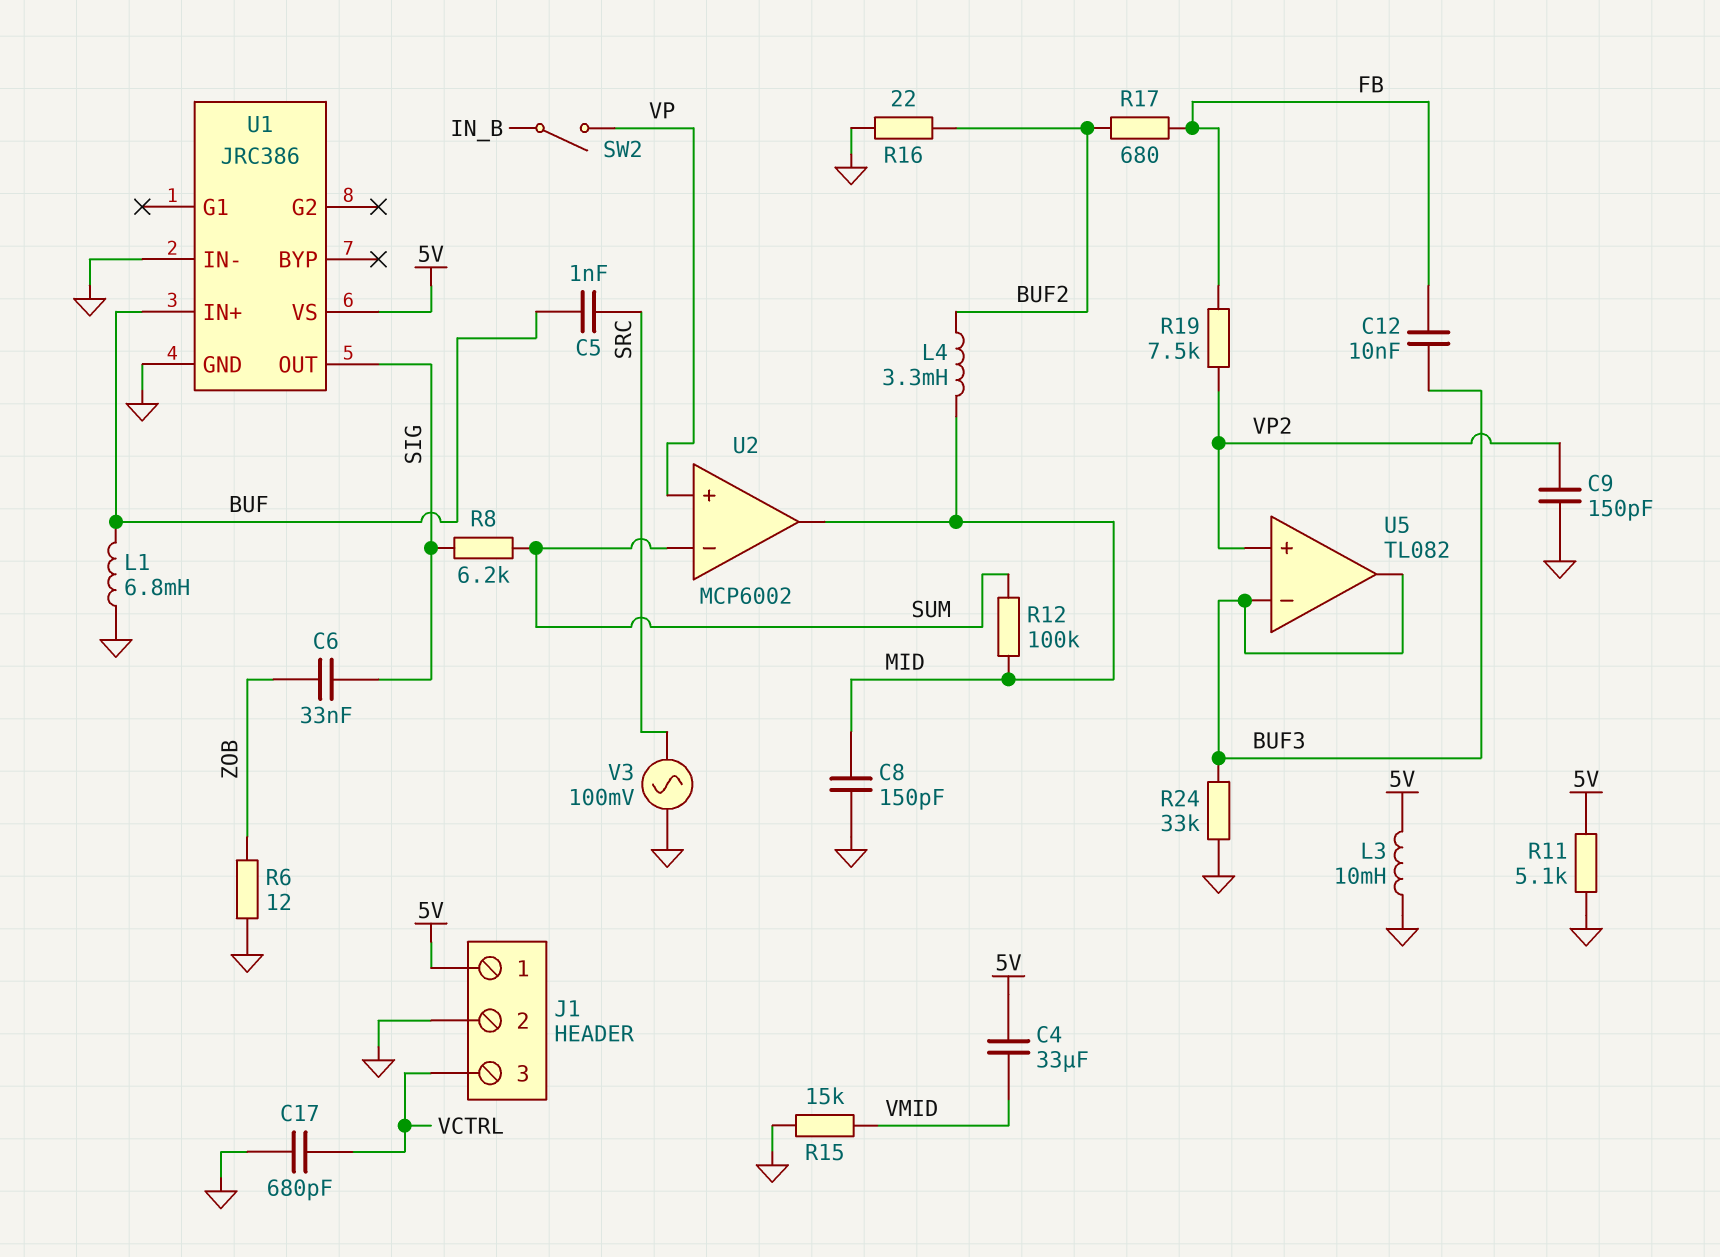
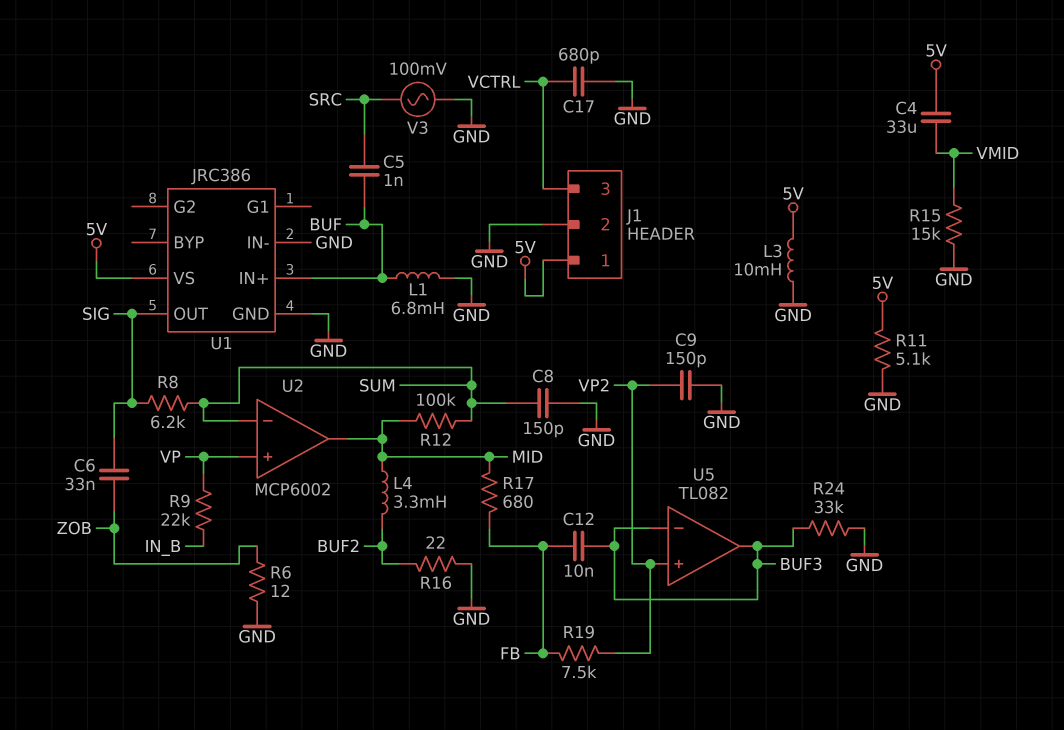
C8: 150pF (GND, MID) -> 150pF (GND, SUM)
R9: none -> 22k (IN_B, VP)
R17: 680 (BUF2, FB) -> 680 (FB, MID)
SW2: switch (IN_B, VP) -> none

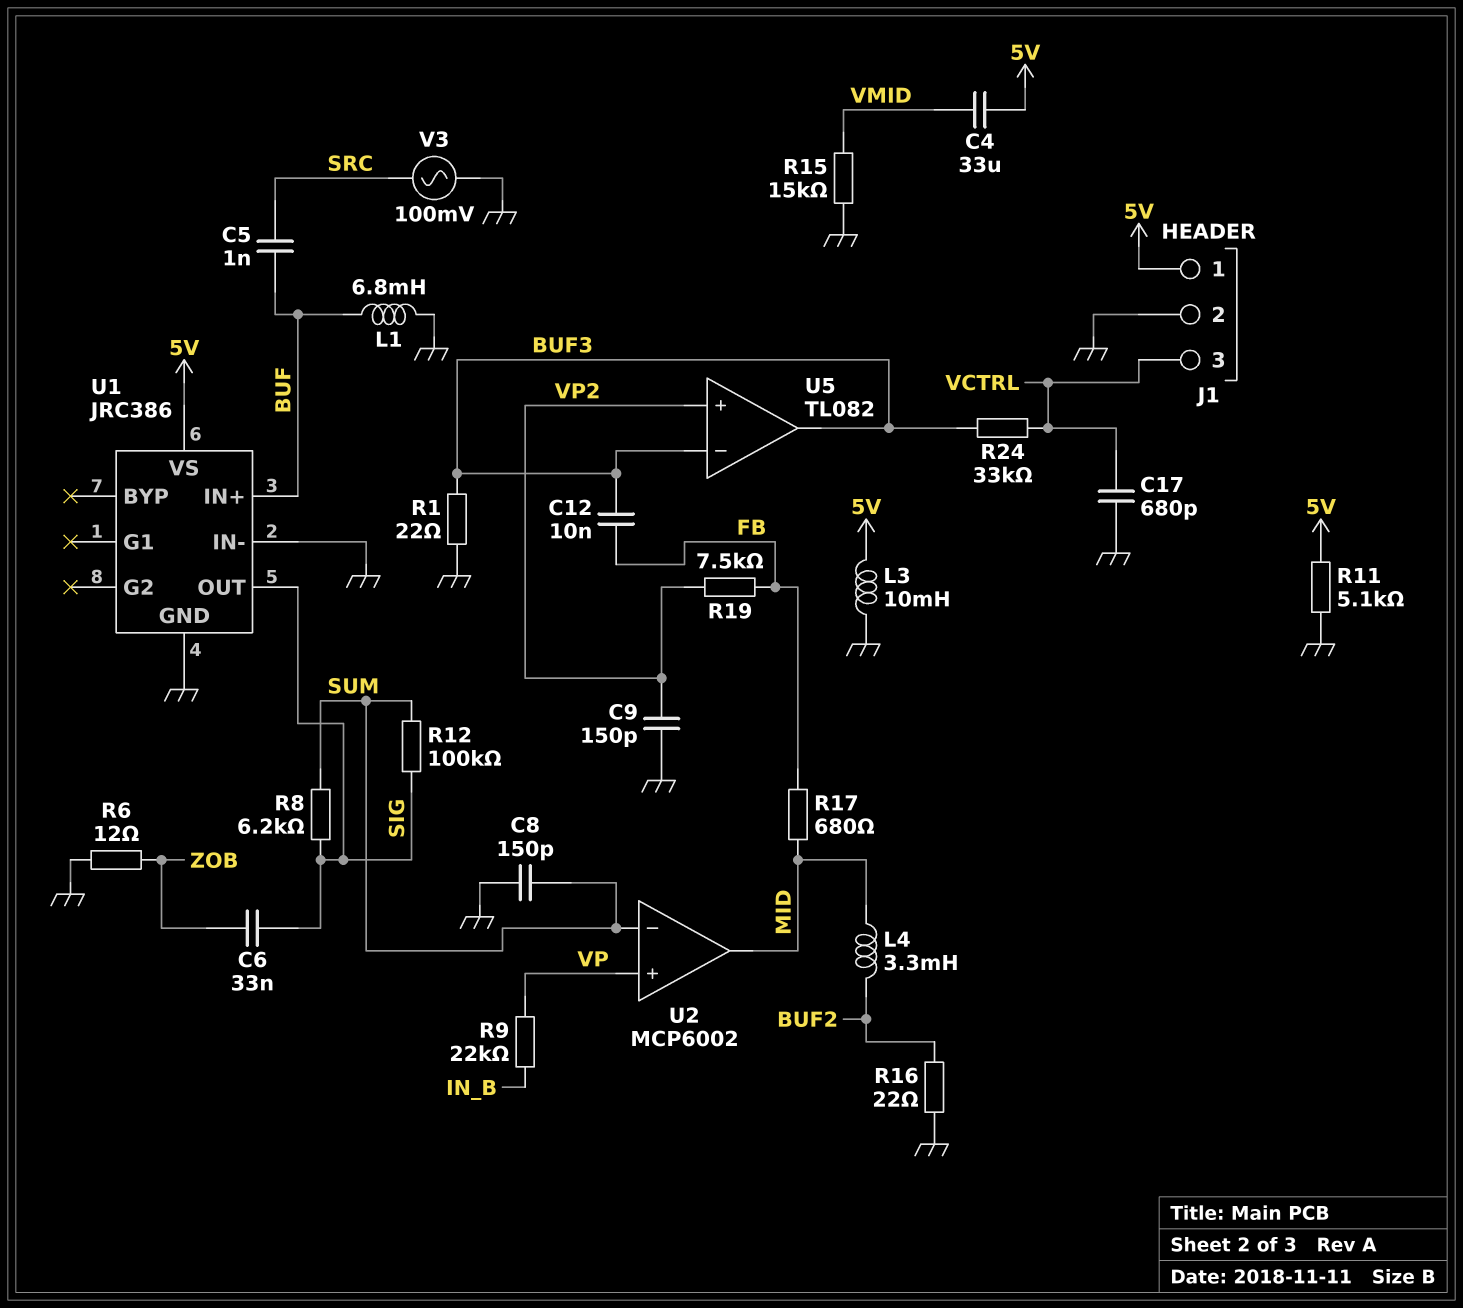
R1: none -> 22 (BUF3, GND)
R12: 100k (MID, SUM) -> 100k (SIG, SUM)
R24: 33k (BUF3, GND) -> 33k (BUF3, VCTRL)

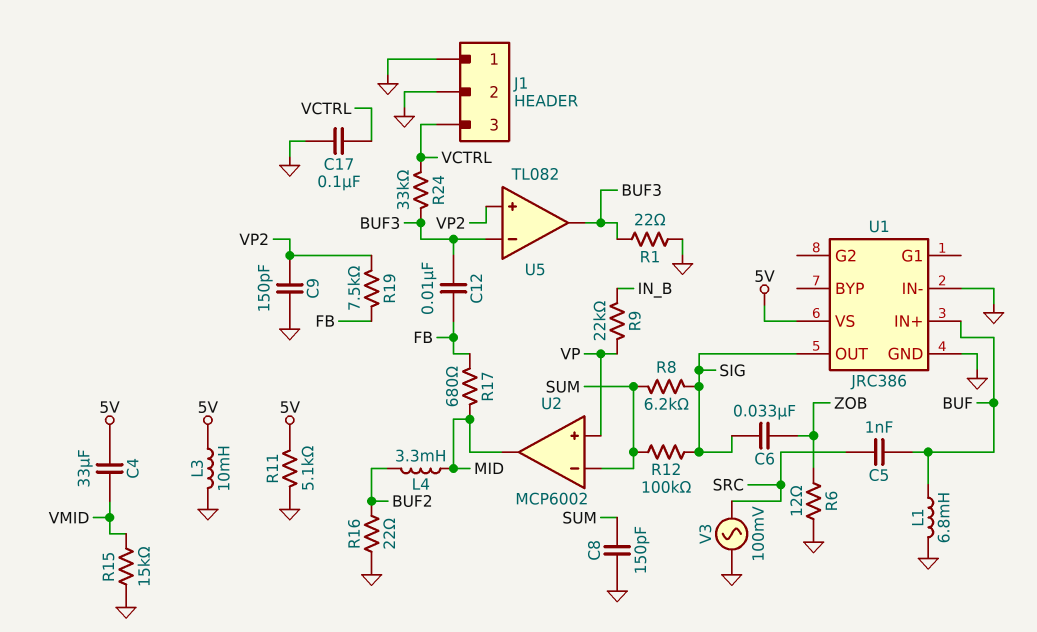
C17: 680pF (GND, VCTRL) -> 100nF (GND, VCTRL)
J1 pin 1: 5V -> GND

